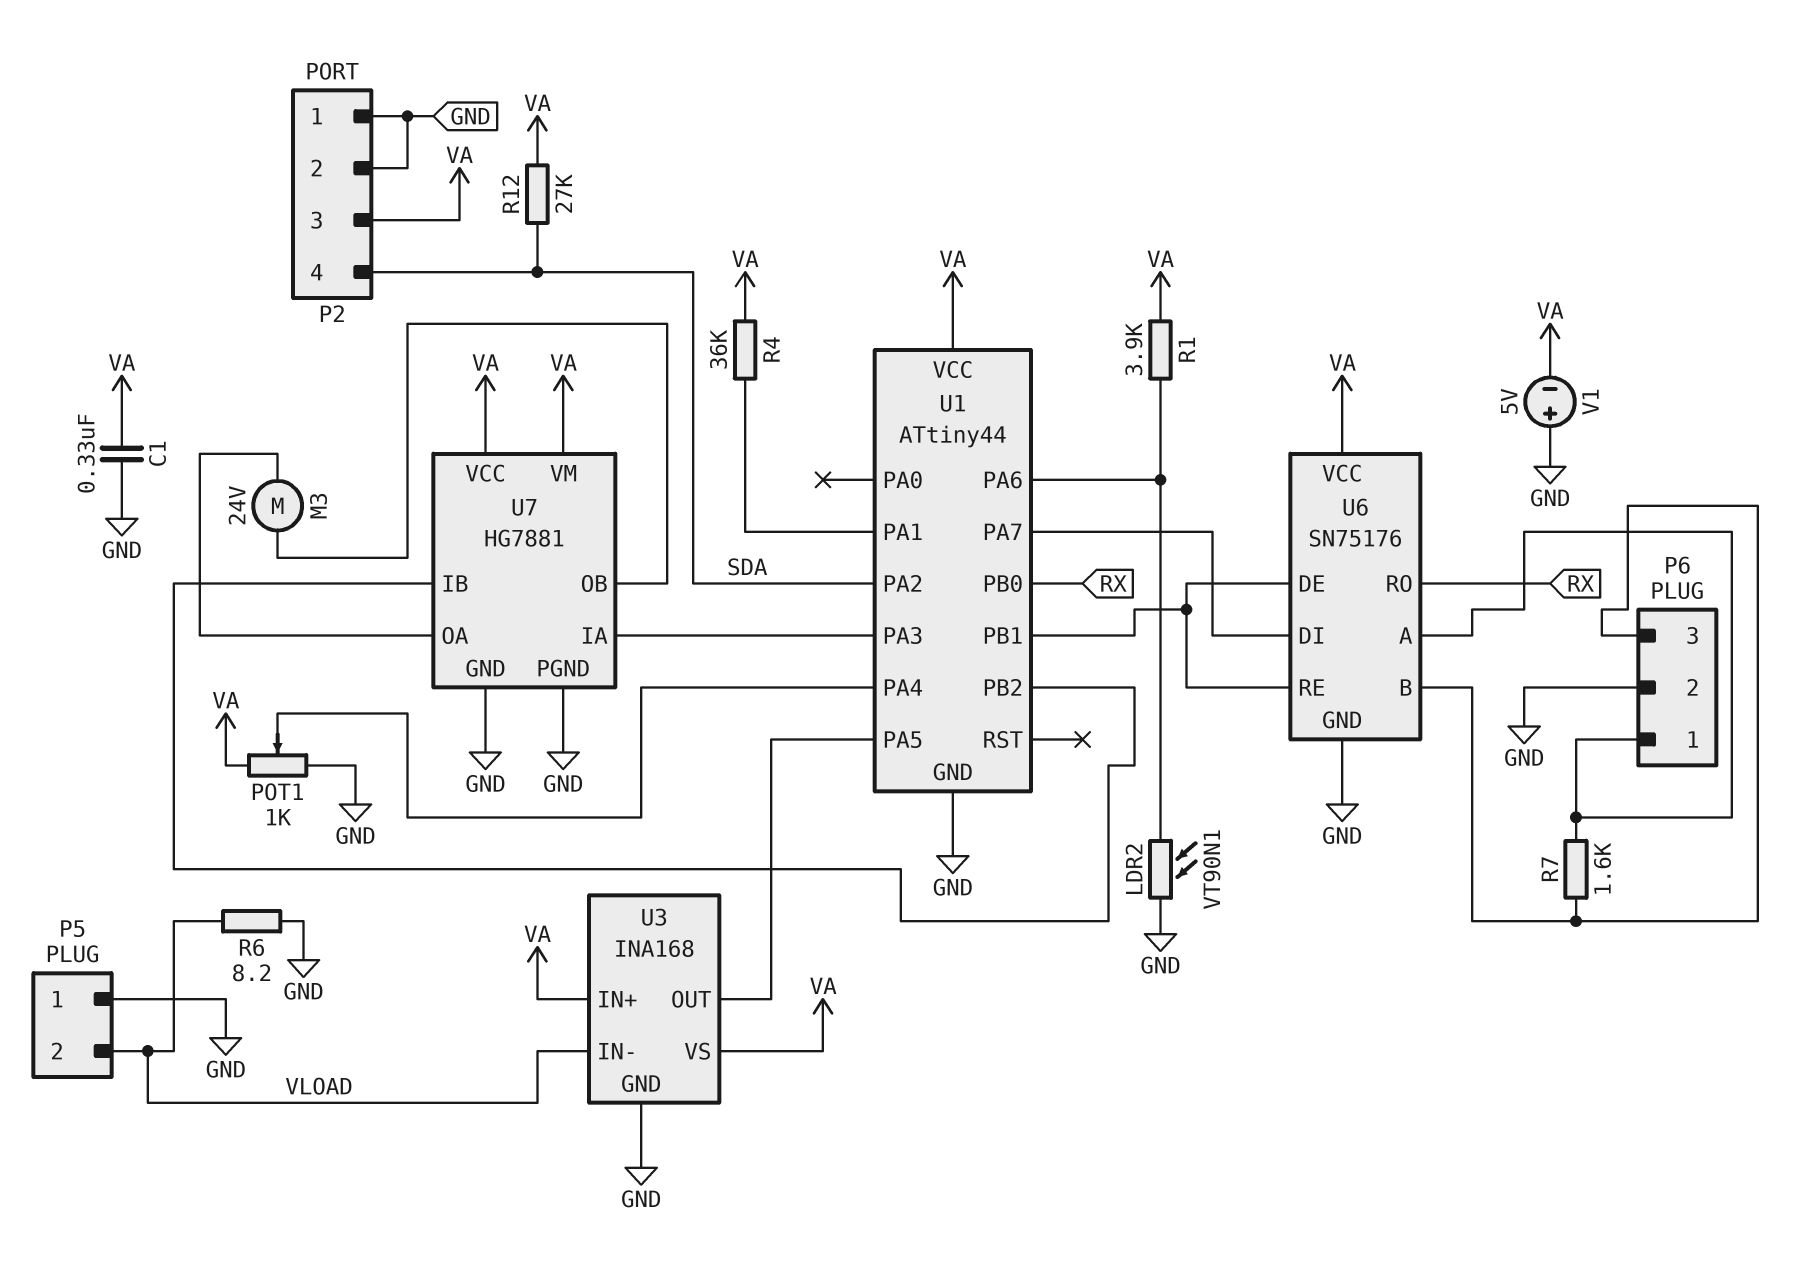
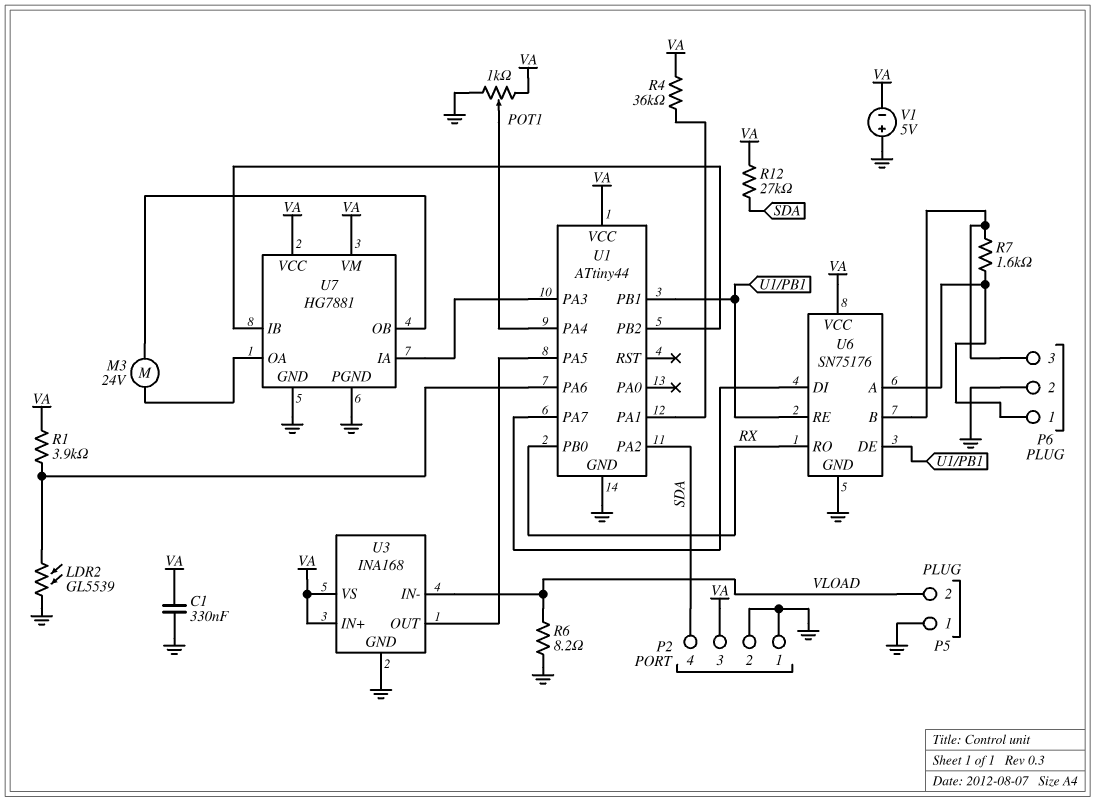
LDR2: VT90N1 (GND, U1/PA6) -> GL5539 (GND, U1/PA6)

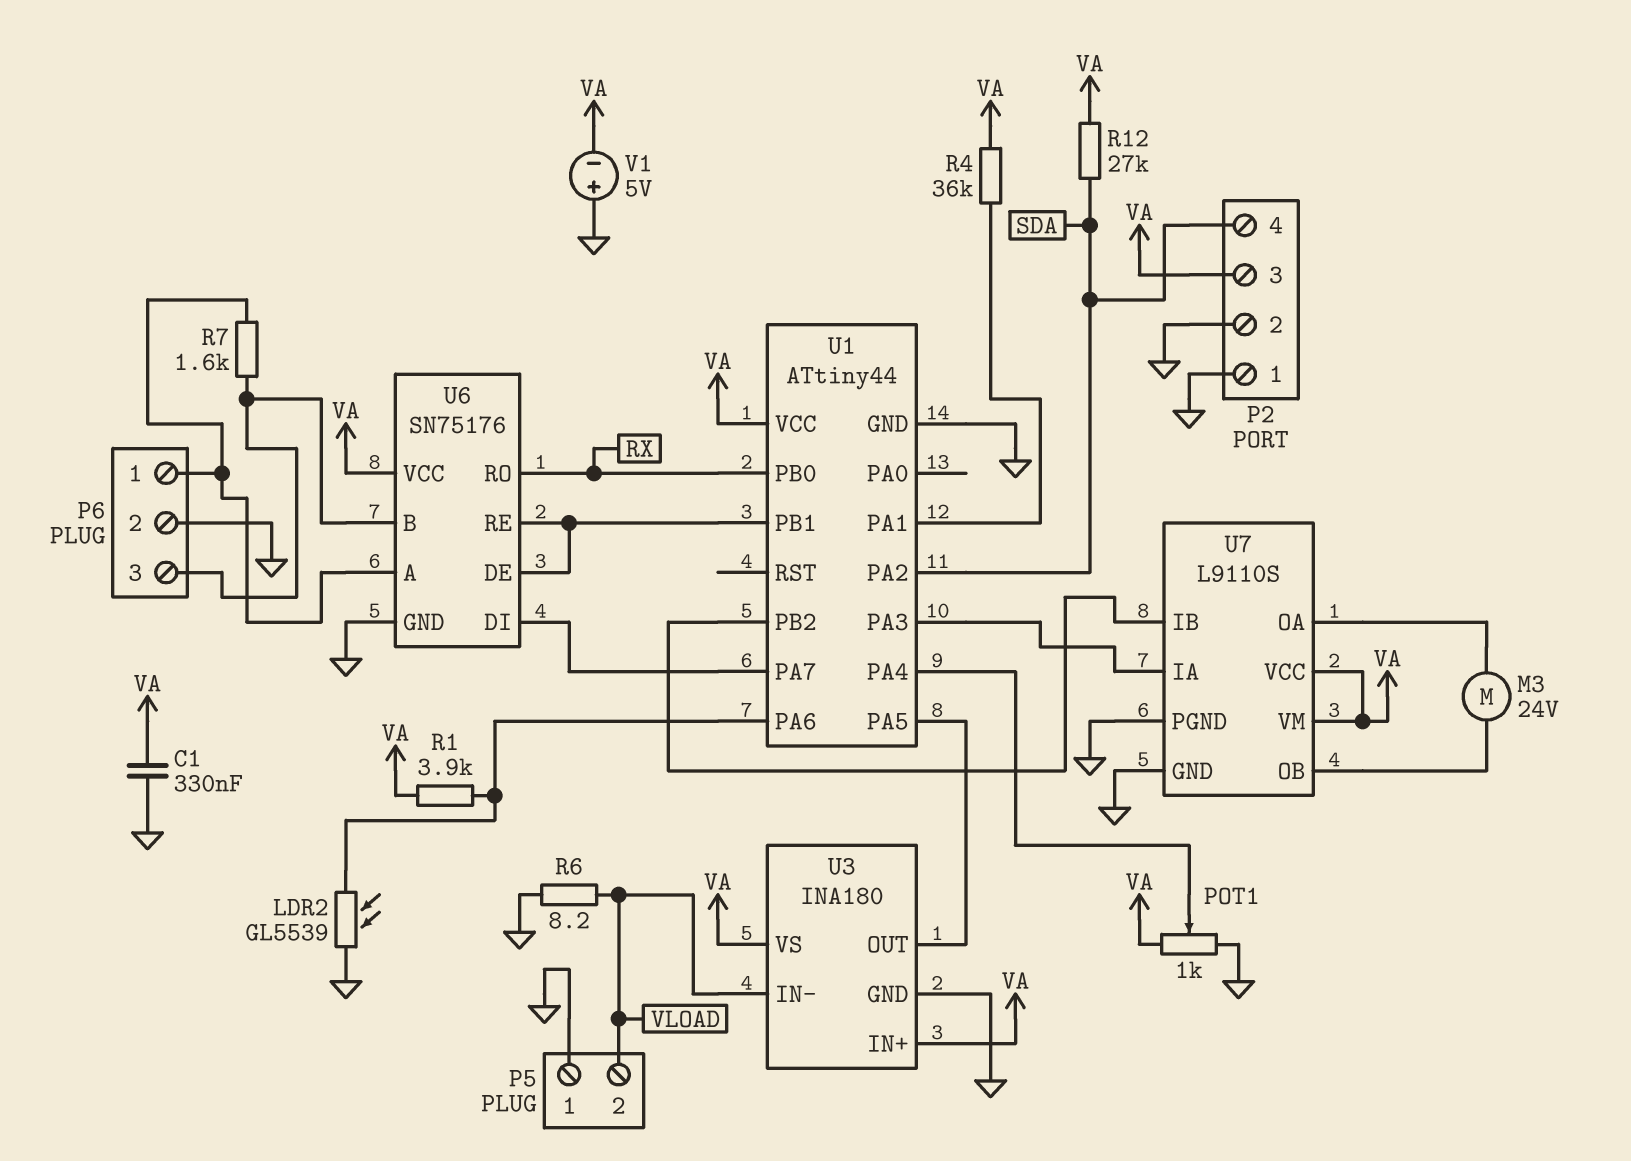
U3: INA168 -> INA180
U7: HG7881 -> L9110S

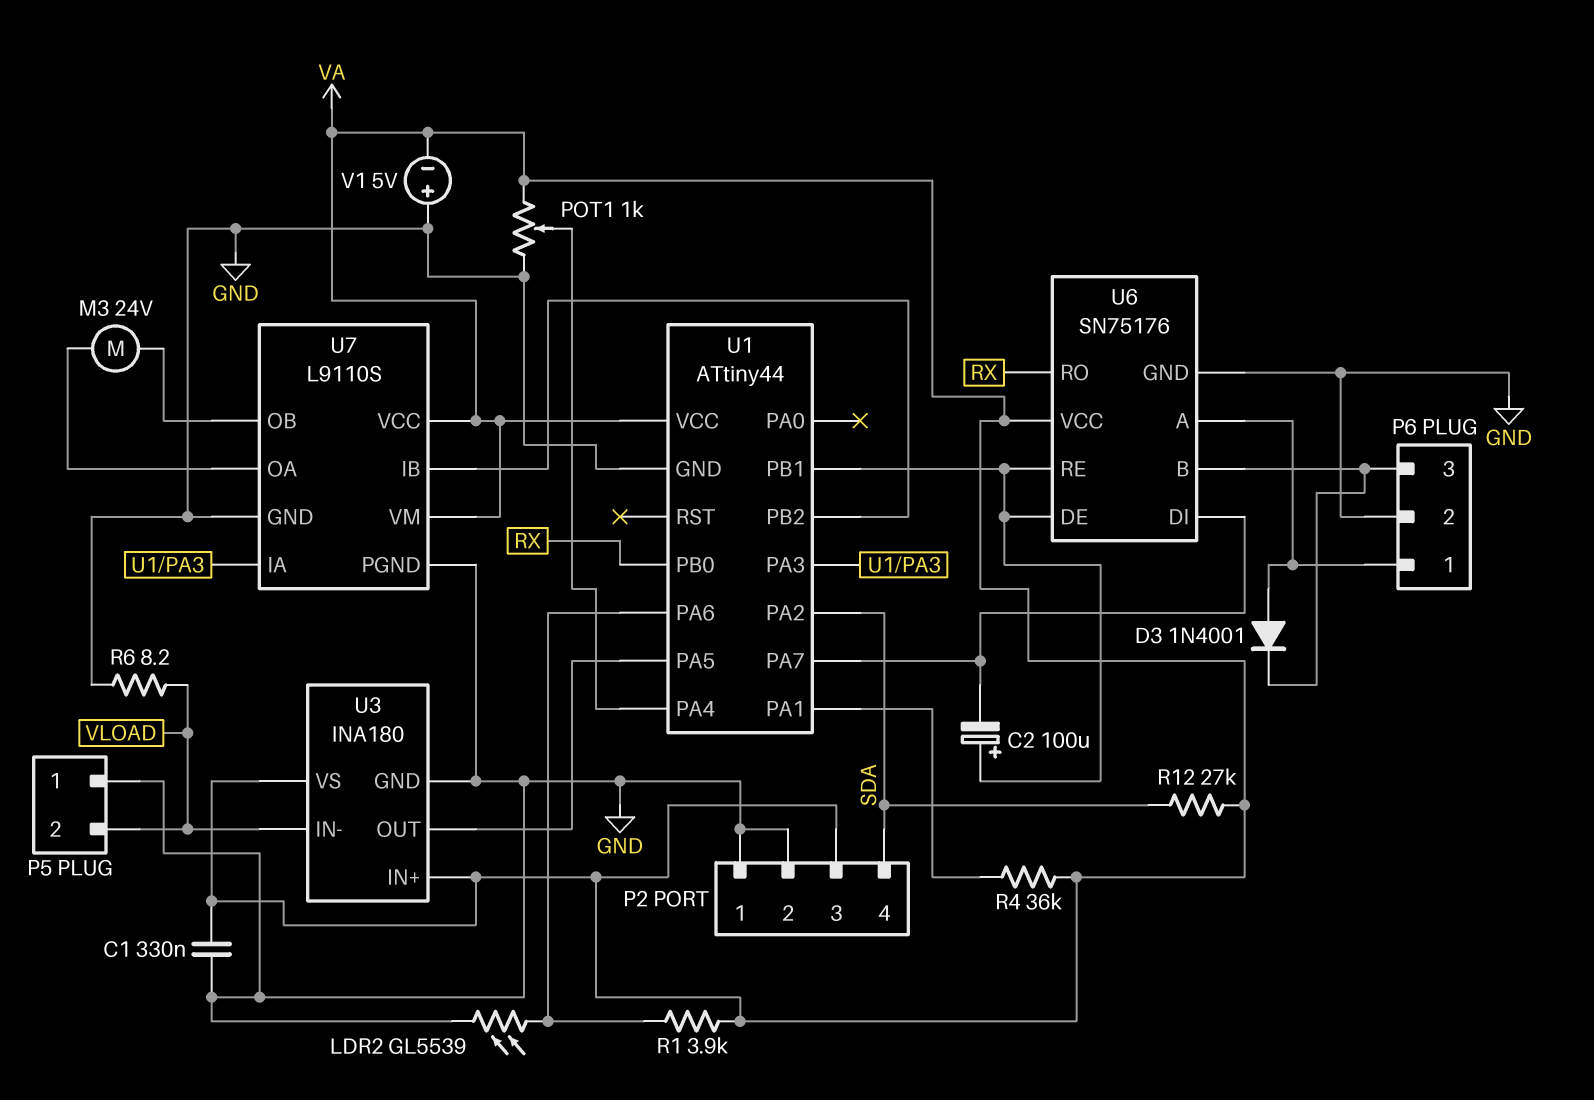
C2: none -> 100uF (plus U1/PB1, minus U1/PA7)
D3: none -> diode 1N4001 (A P6/1, K P6/3)
R7: 1.6k (P6/1, P6/3) -> none

